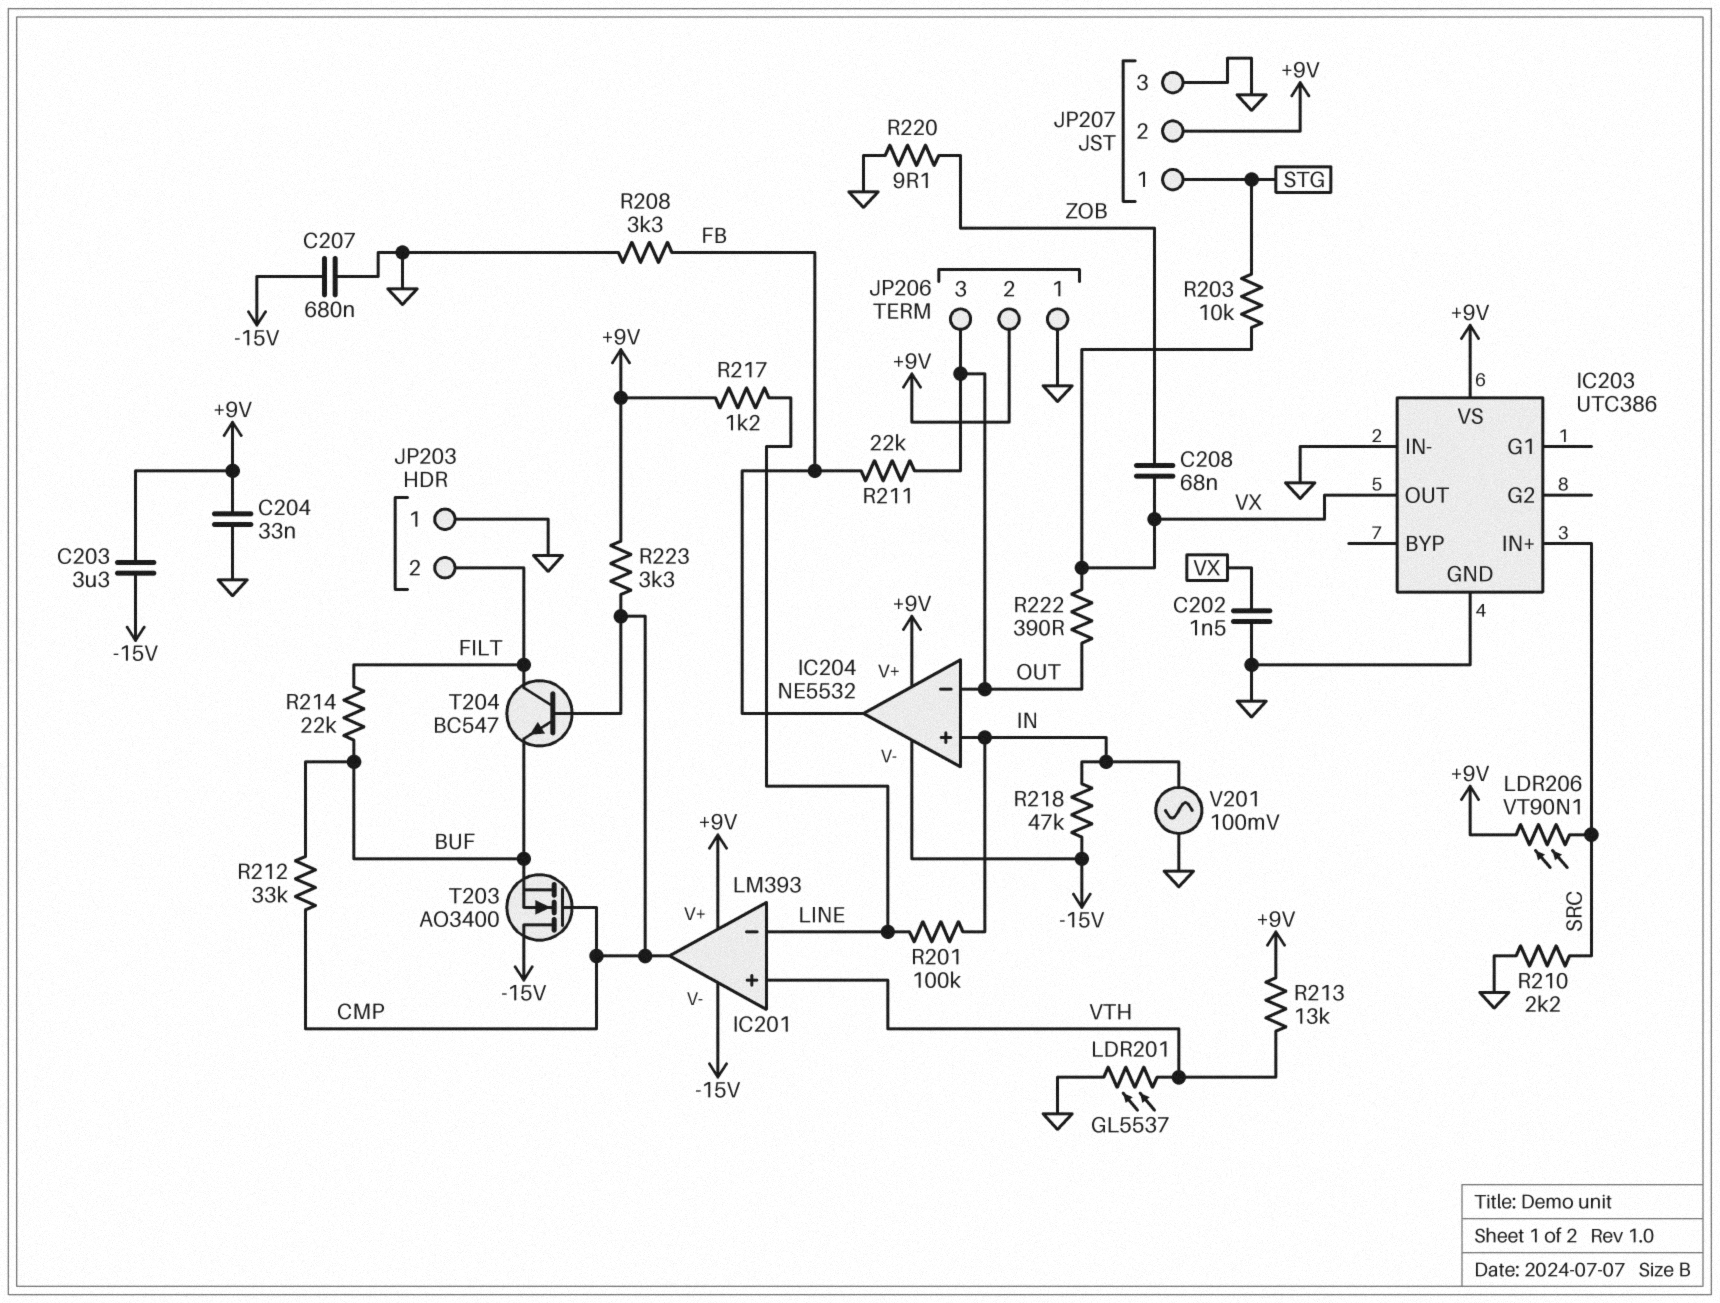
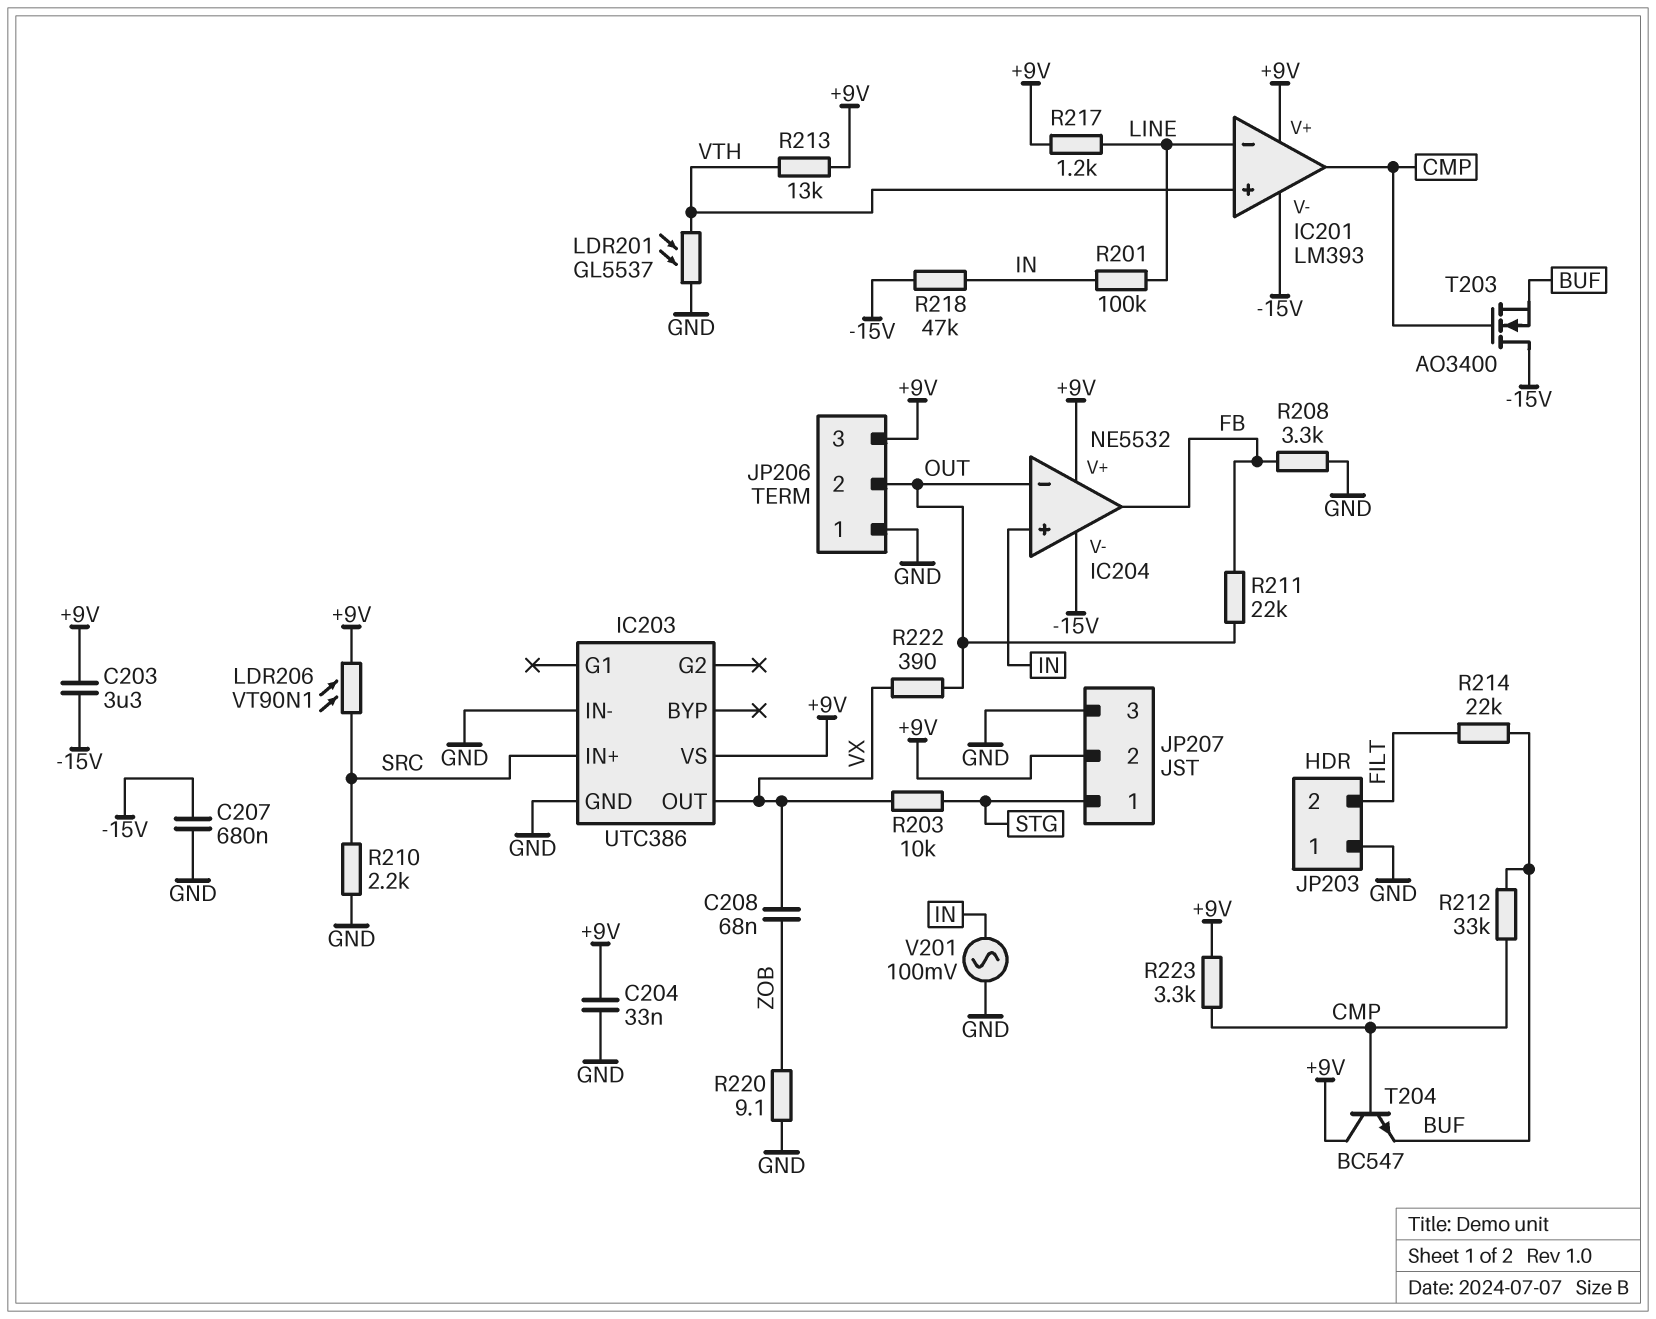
C202: 1.5nF (GND, VX) -> none
JP206 pin 2: +9V -> OUT
JP206 pin 3: OUT -> +9V
T204: NPN BC547 (B CMP, C FILT, E BUF) -> NPN BC547 (B CMP, C +9V, E BUF)

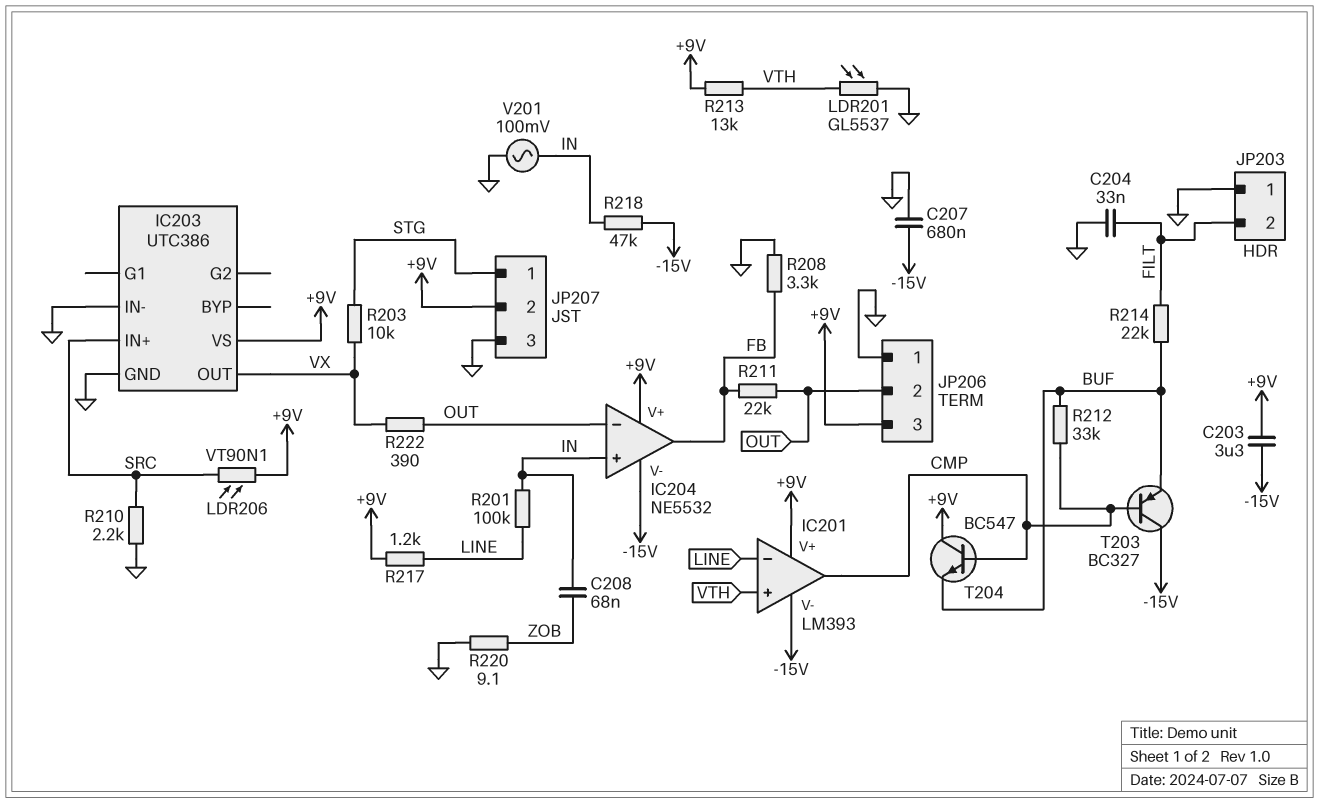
C204: 33nF (+9V, GND) -> 33nF (FILT, GND)
C208: 68nF (VX, ZOB) -> 68nF (IN, ZOB)
R223: 3.3k (+9V, CMP) -> none
T203: NMOS AO3400 (G CMP, D -15V, S BUF) -> PNP BC327 (B CMP, C -15V, E BUF)

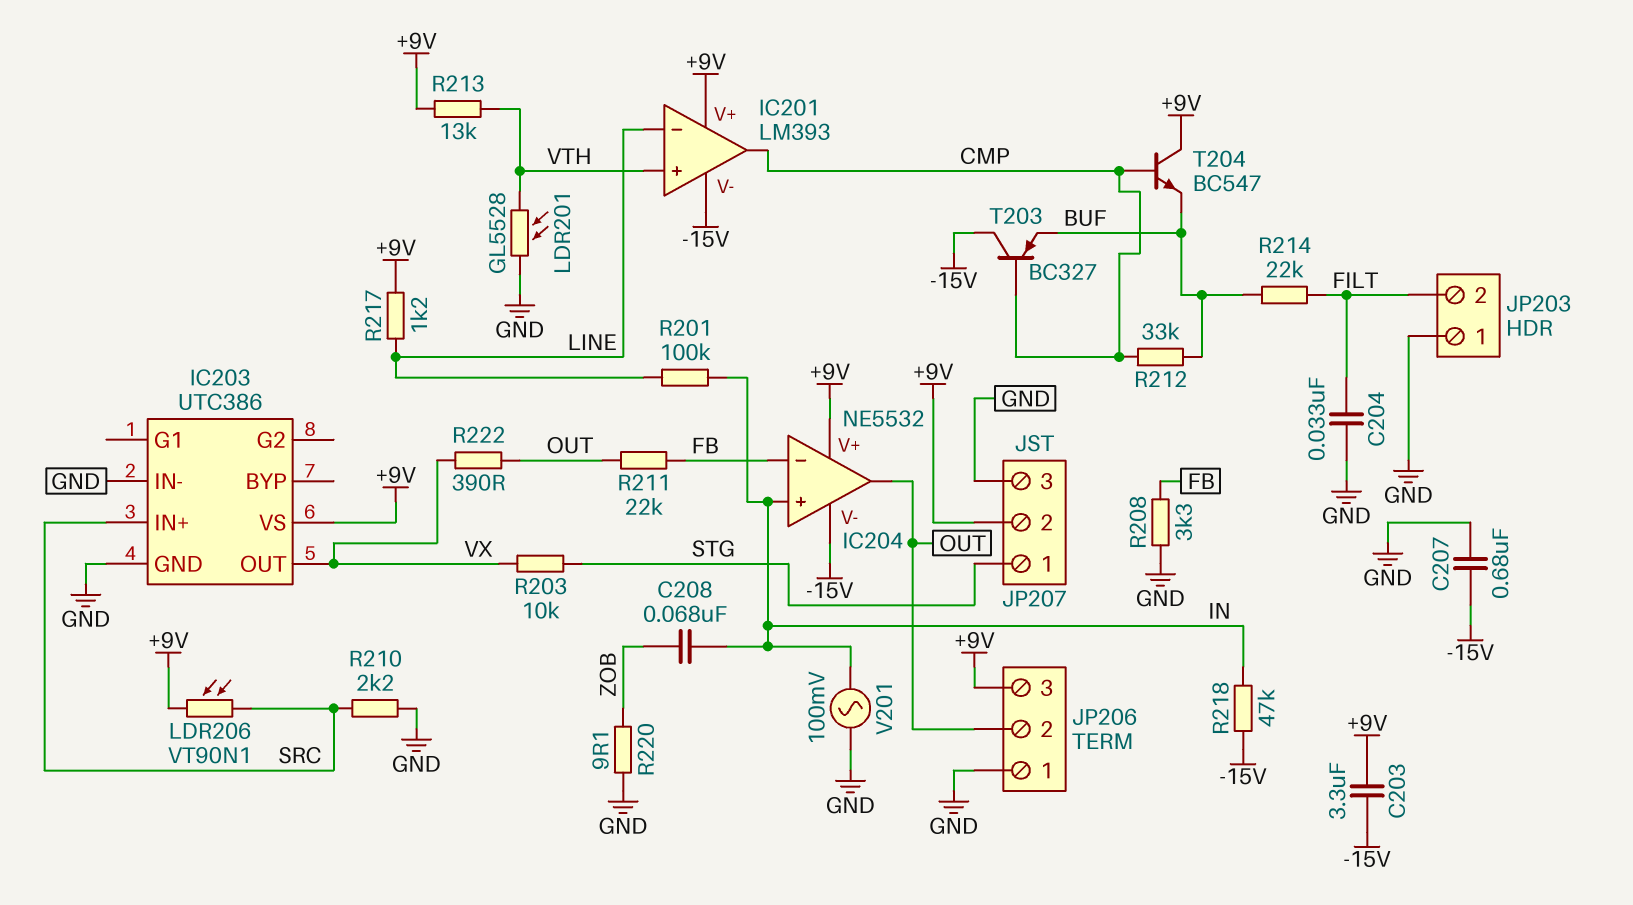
IC204 pin in-: OUT -> FB
IC204 pin out: FB -> OUT
LDR201: GL5537 (GND, VTH) -> GL5528 (GND, VTH)

